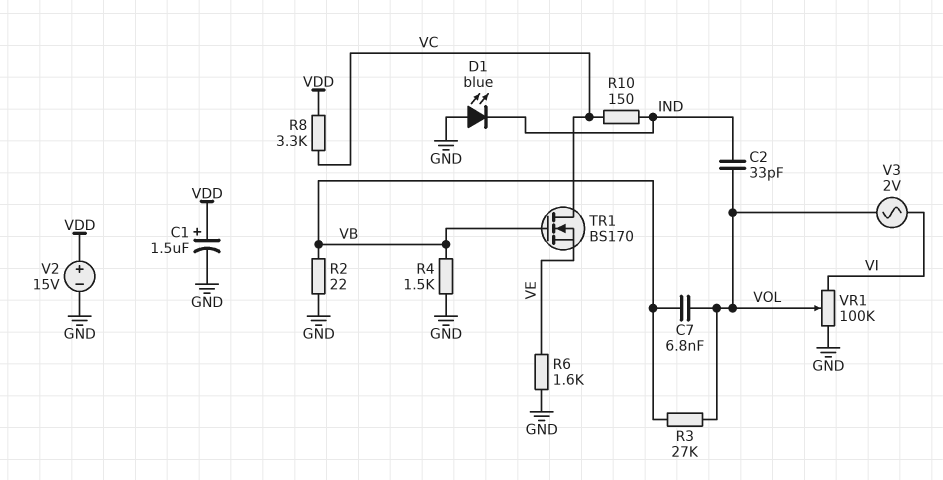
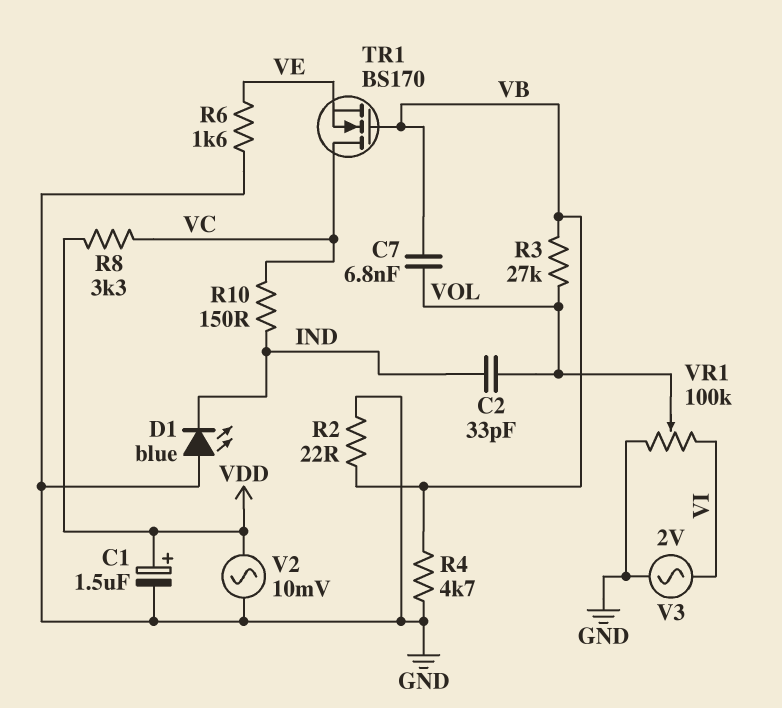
R4: 1.5k (GND, VB) -> 4.7k (GND, VB)
V2: 15V (plus VDD, minus GND) -> AC 10mV (GND, VDD)
V3: AC 2V (VI, VOL) -> AC 2V (GND, VI)

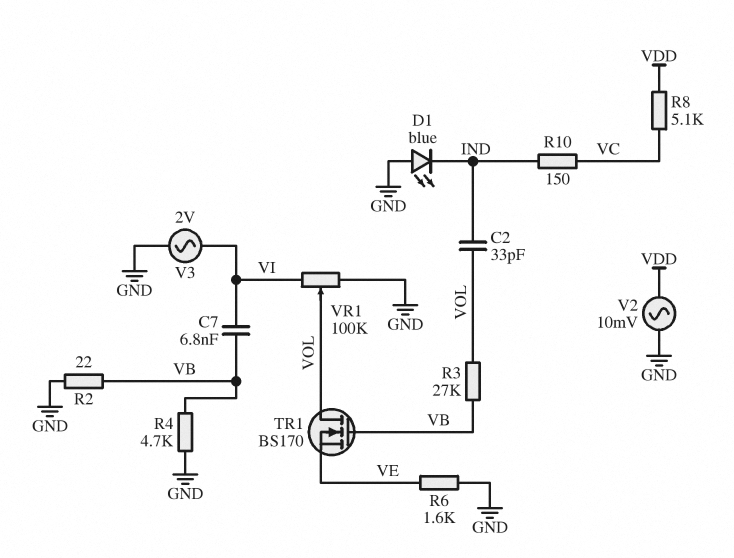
C1: 1.5uF (plus VDD, minus GND) -> none
C7: 6.8nF (VB, VOL) -> 6.8nF (VB, VI)
R8: 3.3k (VC, VDD) -> 5.1k (VC, VDD)
TR1: NMOS BS170 (G VB, D VC, S VE) -> NMOS BS170 (G VB, D VOL, S VE)

